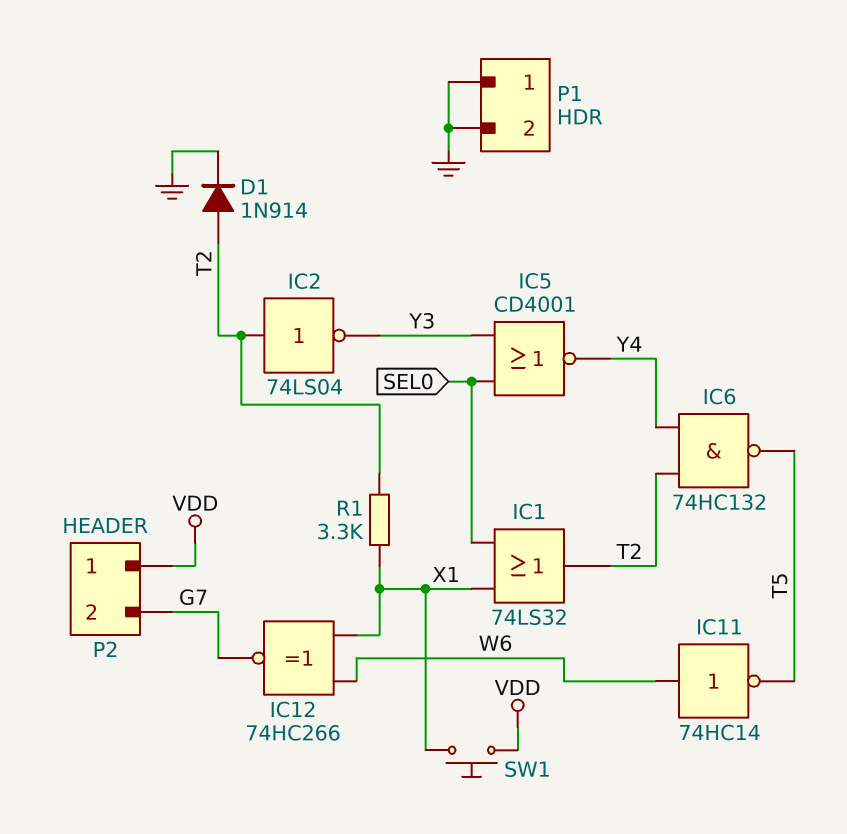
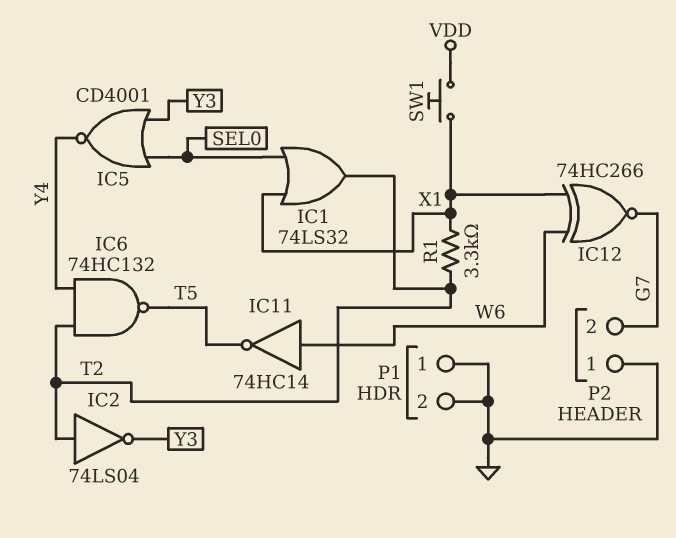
D1: diode 1N914 (A T2, K GND) -> none
P2 pin 1: VDD -> GND

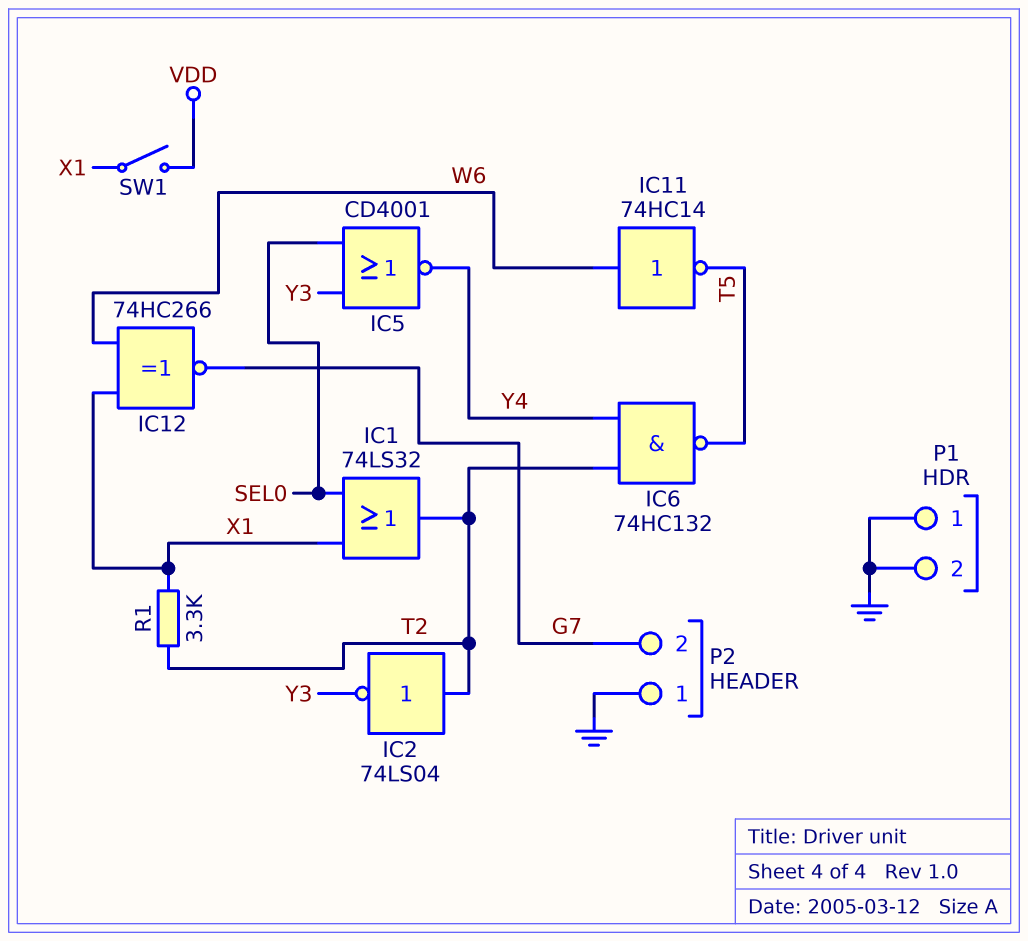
SW1: button (VDD, X1) -> switch (VDD, X1)

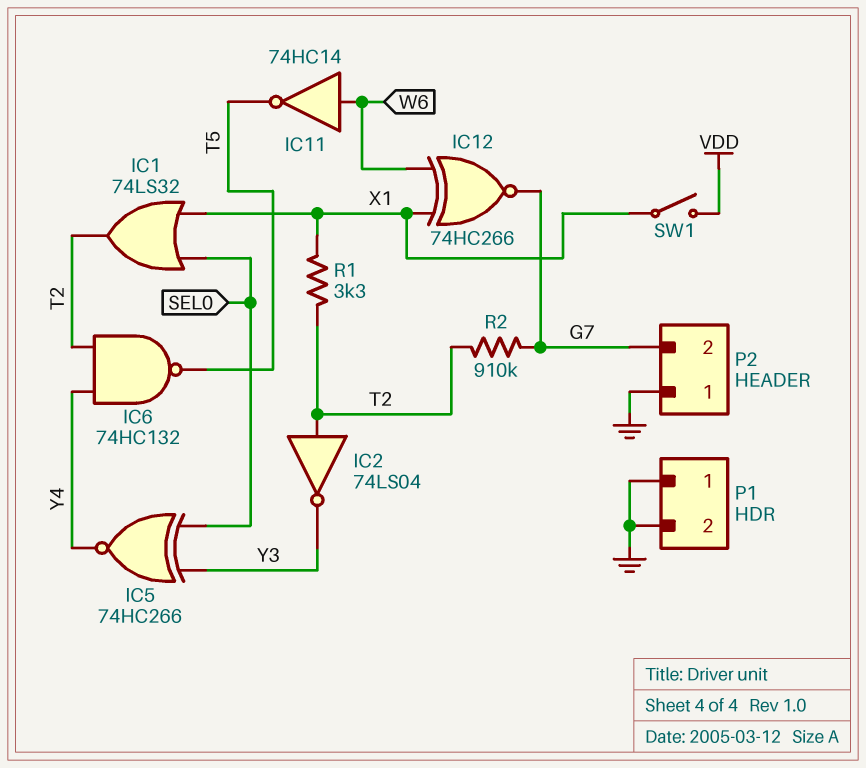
IC5: NOR CD4001 (in SEL0, in Y3, out Y4) -> XNOR 74HC266 (in SEL0, in Y3, out Y4)
R2: none -> 910k (G7, T2)

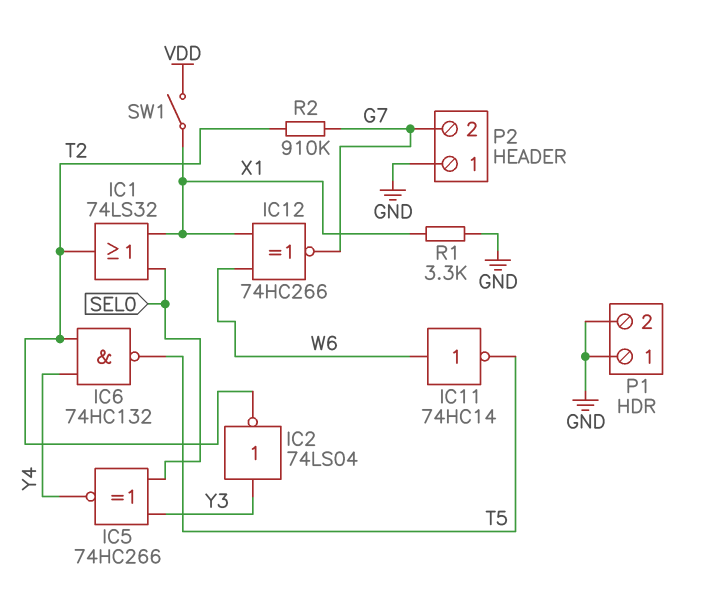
IC2: NOT 74LS04 (in T2, out Y3) -> NOT 74LS04 (in Y3, out T2)
R1: 3.3k (T2, X1) -> 3.3k (GND, X1)

